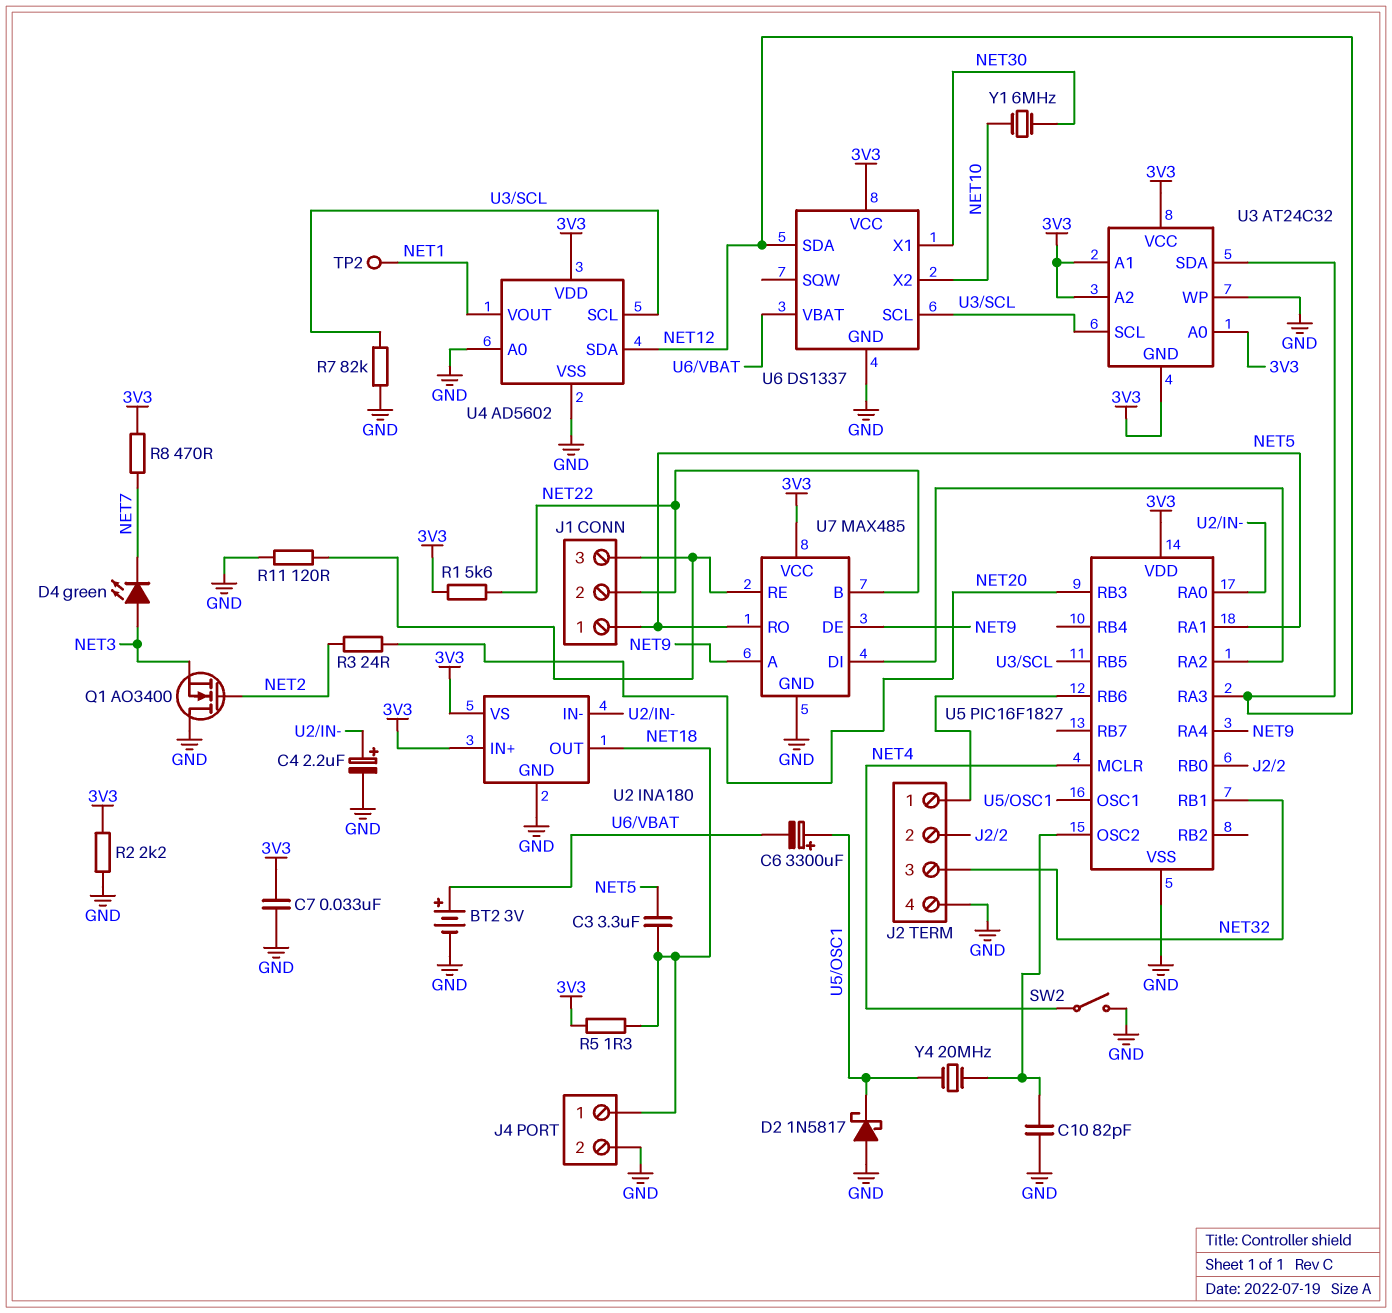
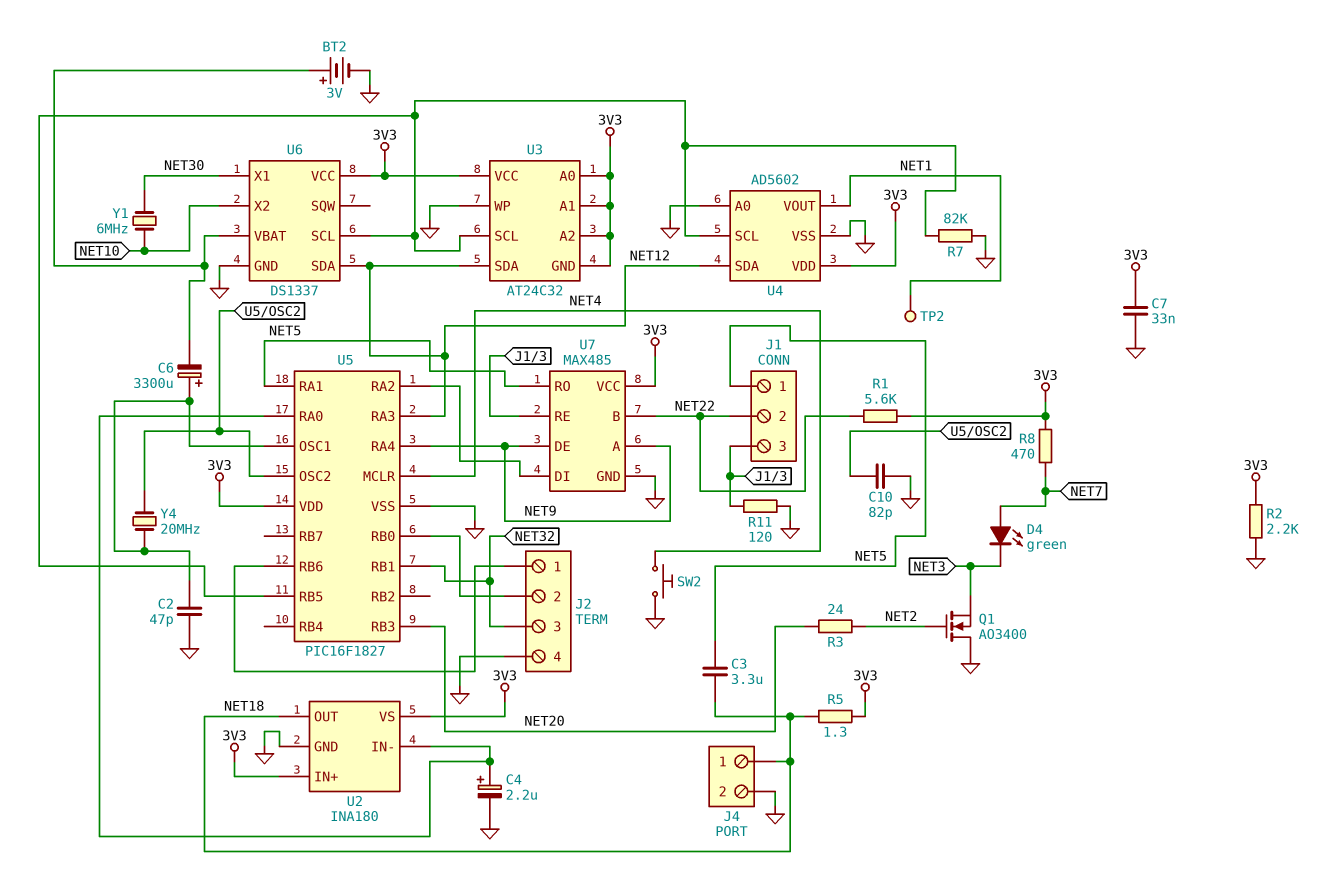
C2: none -> 47pF (GND, U5/OSC1)
D2: schottky 1N5817 (A GND, K U5/OSC1) -> none
D4: LED green (A NET3, K NET7) -> LED green (A NET7, K NET3)
SW2: switch (GND, NET4) -> button (GND, NET4)

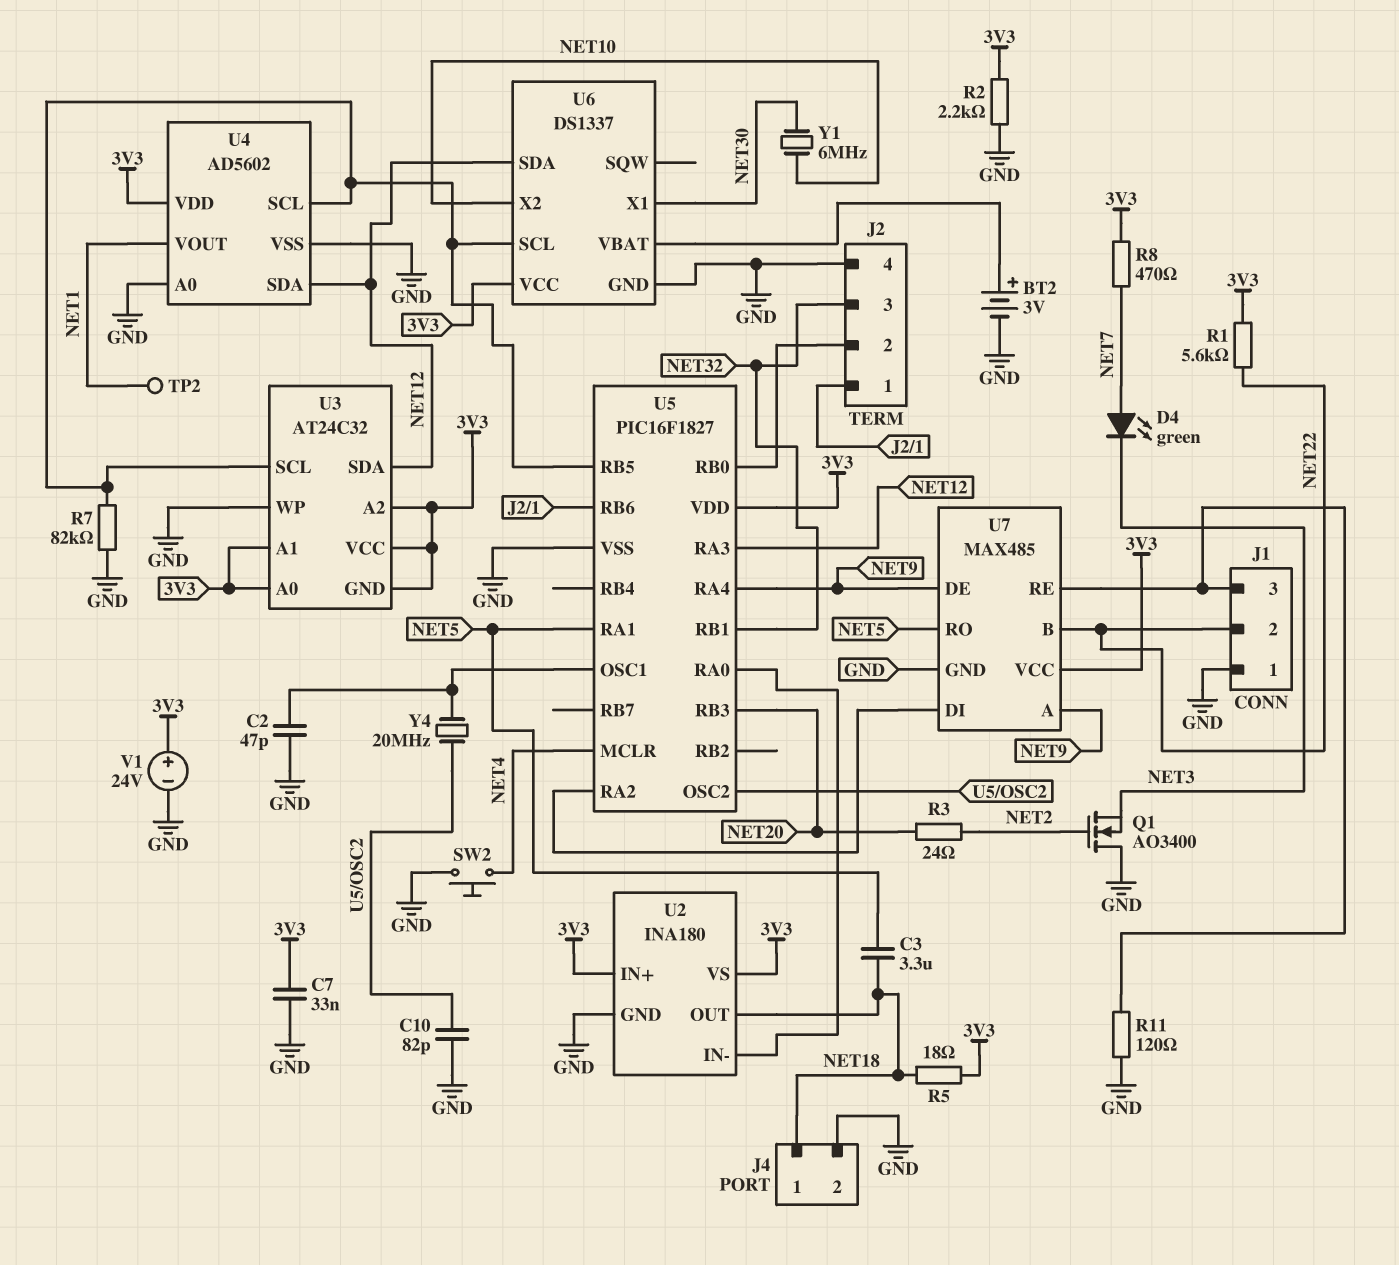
C4: 2.2uF (plus U2/IN-, minus GND) -> none
C6: 3300uF (plus U5/OSC1, minus U6/VBAT) -> none
J1 pin 1: NET5 -> GND
R5: 1.3 (3V3, NET18) -> 18 (3V3, NET18)
V1: none -> 24V (plus 3V3, minus GND)

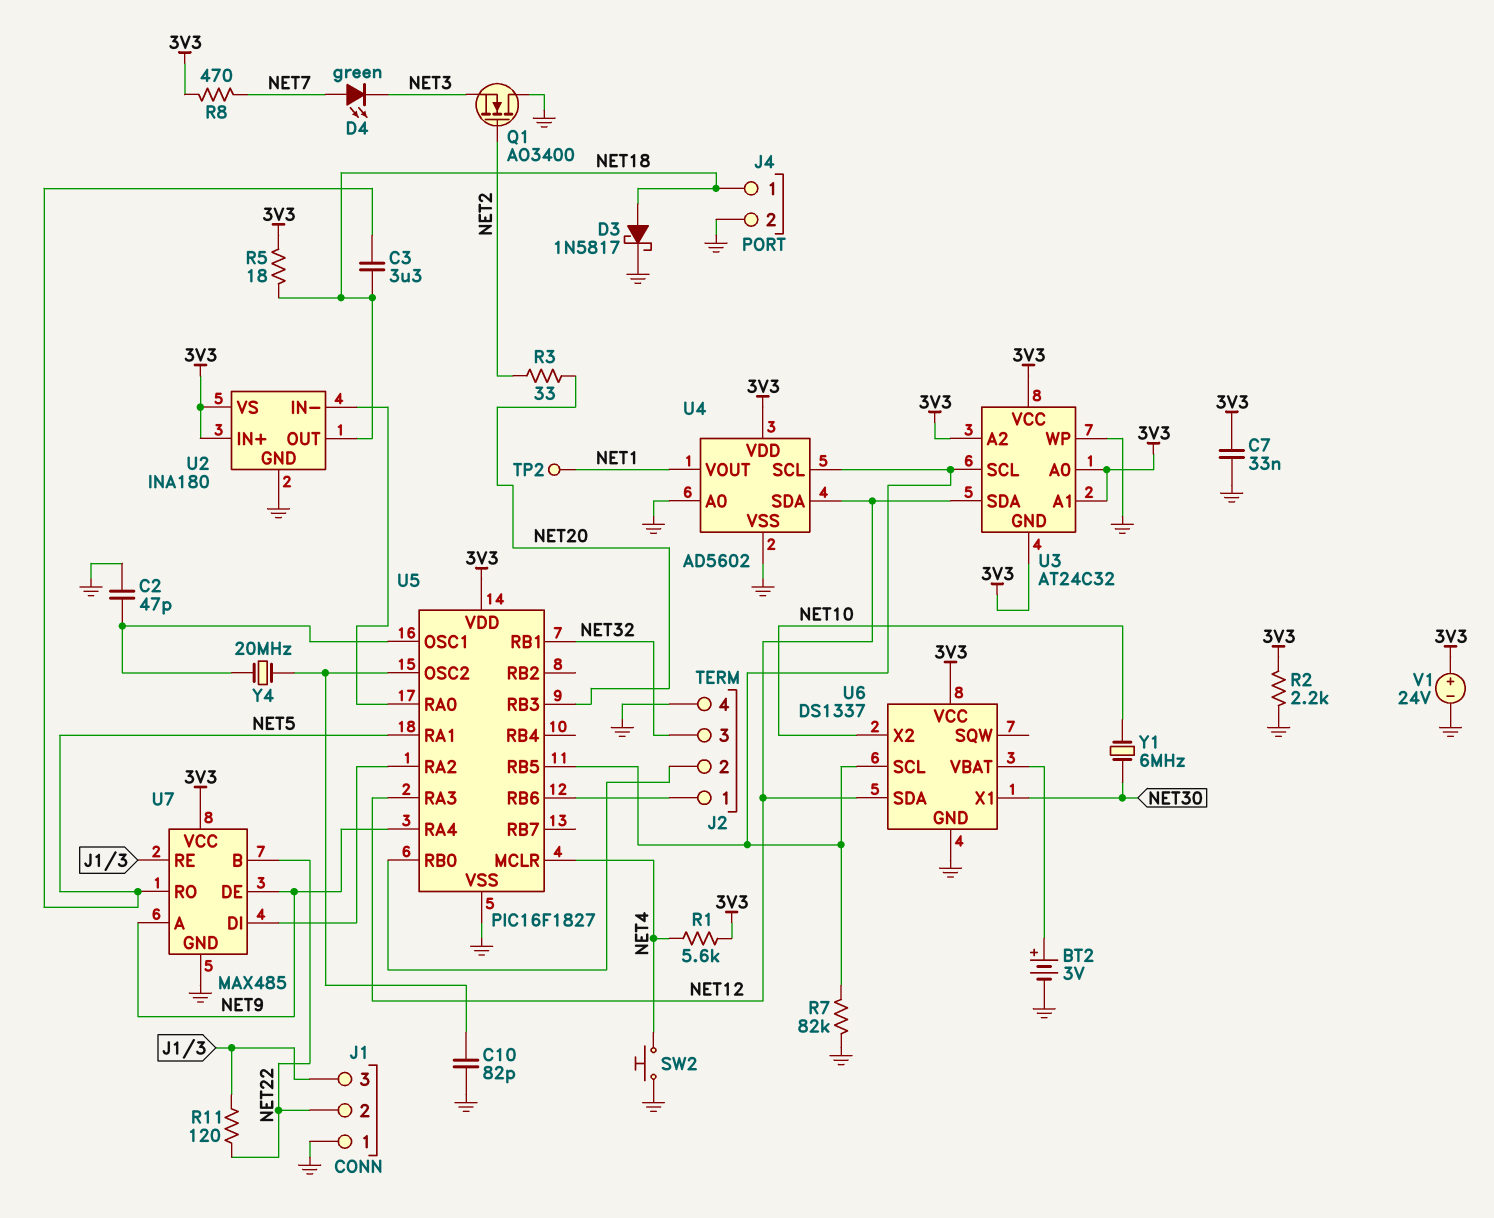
D3: none -> schottky 1N5817 (A NET18, K GND)
R1: 5.6k (3V3, NET22) -> 5.6k (3V3, NET4)
R3: 24 (NET2, NET20) -> 33 (NET2, NET20)
R11: 120 (GND, J1/3) -> 120 (J1/3, NET22)

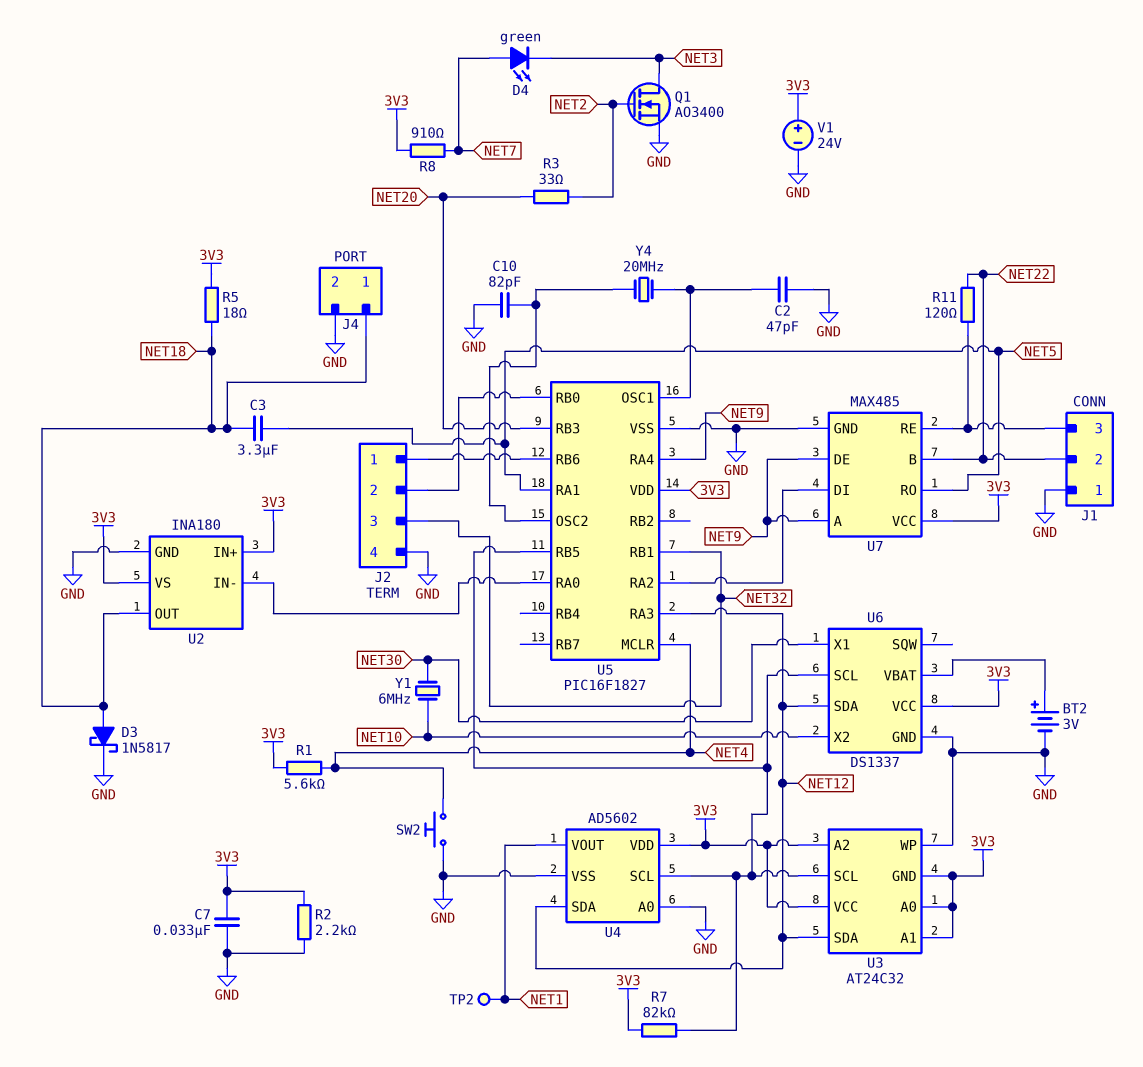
Q1: NMOS AO3400 (G NET2, D GND, S NET3) -> NMOS AO3400 (G NET2, D NET3, S GND)
R7: 82k (GND, U3/SCL) -> 82k (3V3, U3/SCL)
R8: 470 (3V3, NET7) -> 910 (3V3, NET7)

